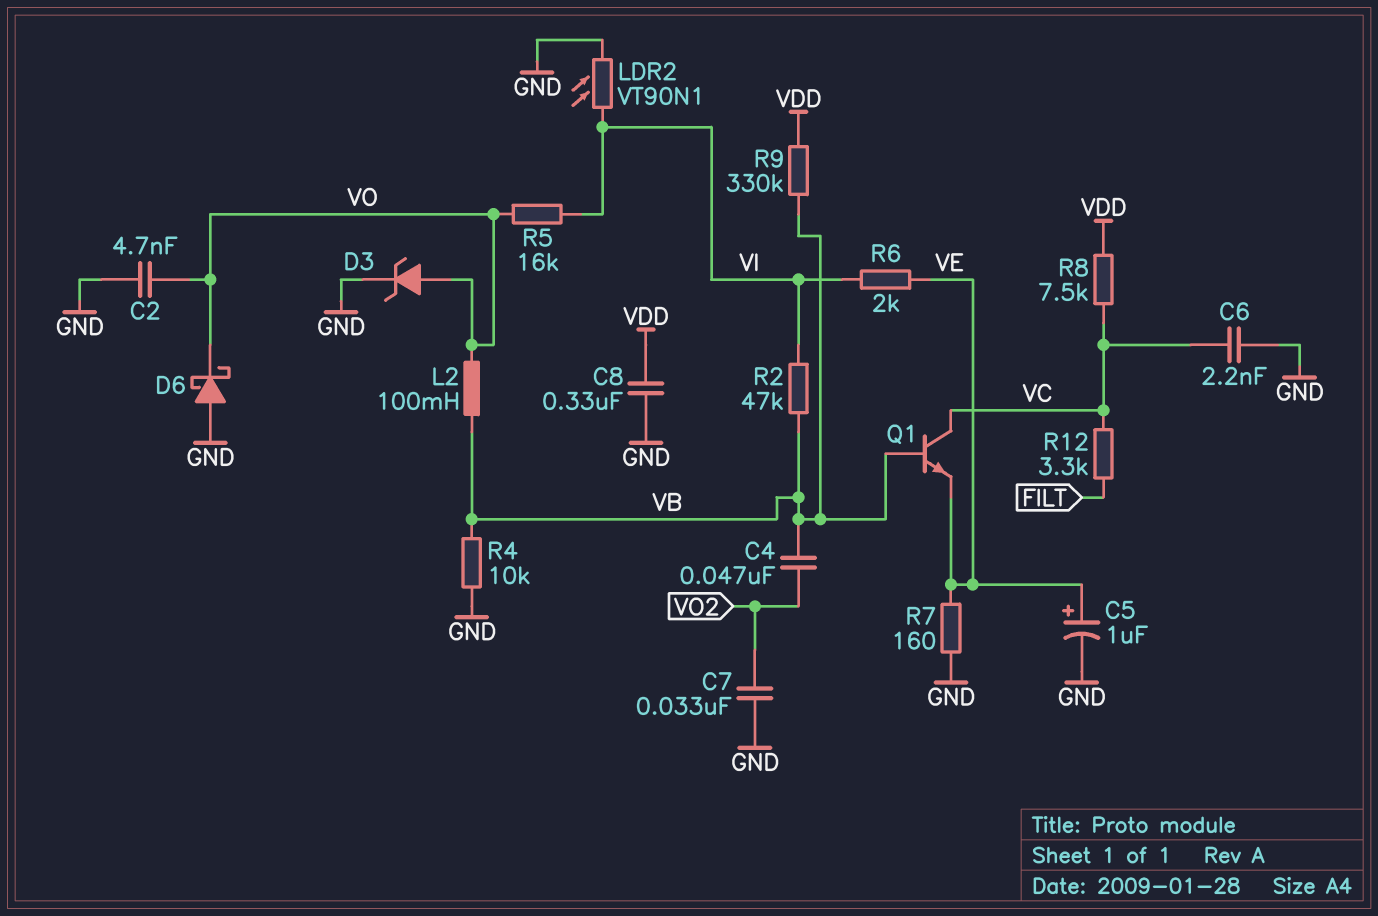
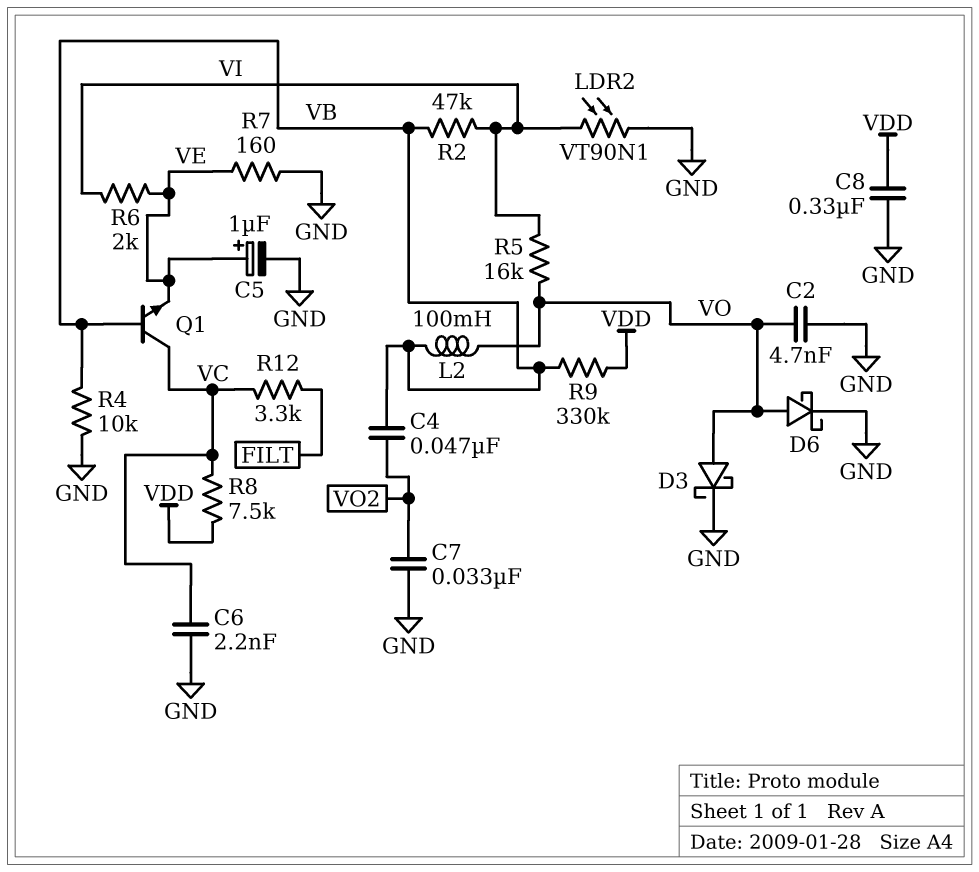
D3: zener (A VO, K GND) -> schottky (A VO, K GND)
D6: schottky (A GND, K VO) -> schottky (A VO, K GND)

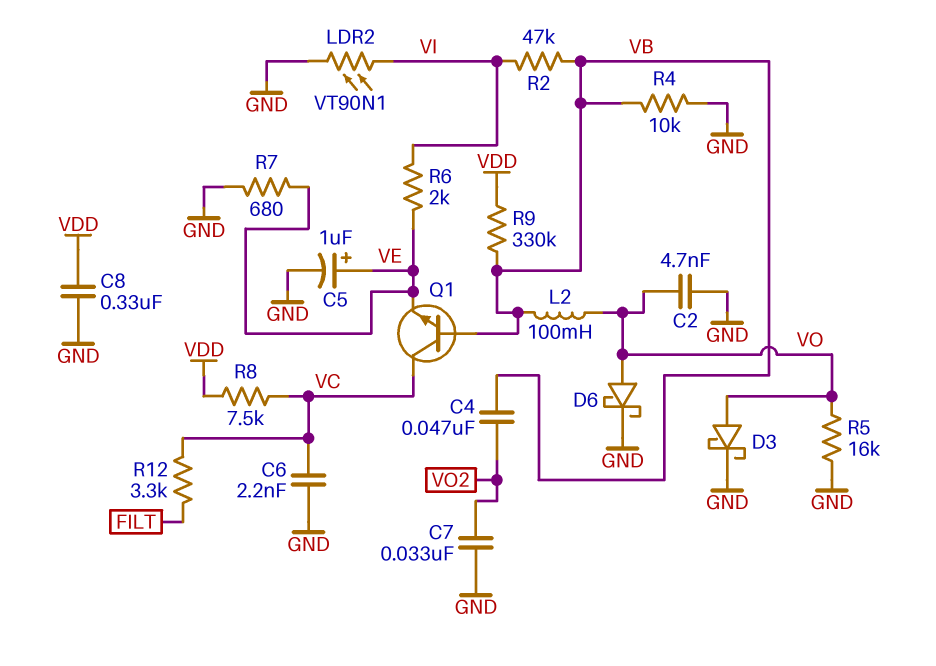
R5: 16k (VI, VO) -> 16k (GND, VO)
R7: 160 (GND, VE) -> 680 (GND, VE)

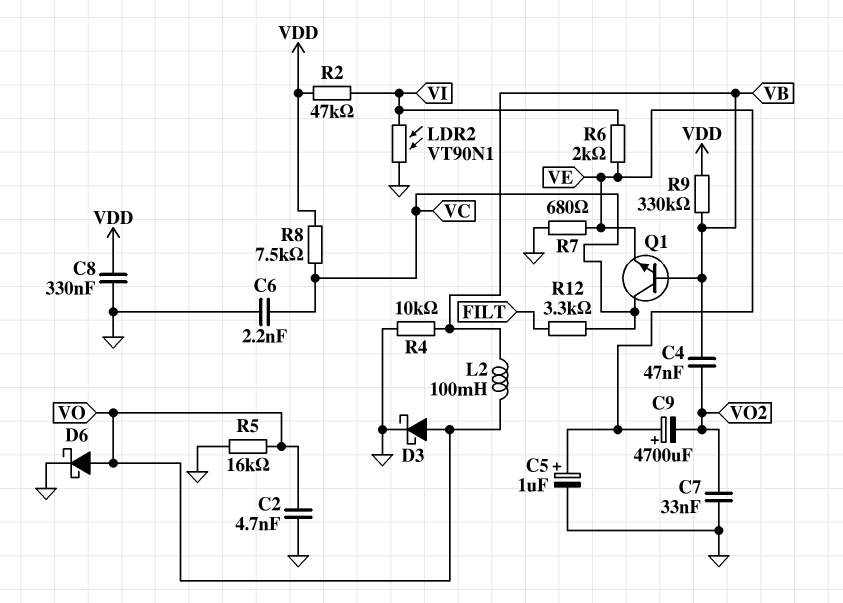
C9: none -> 4700uF (plus VE, minus VO2)
R2: 47k (VB, VI) -> 47k (VDD, VI)

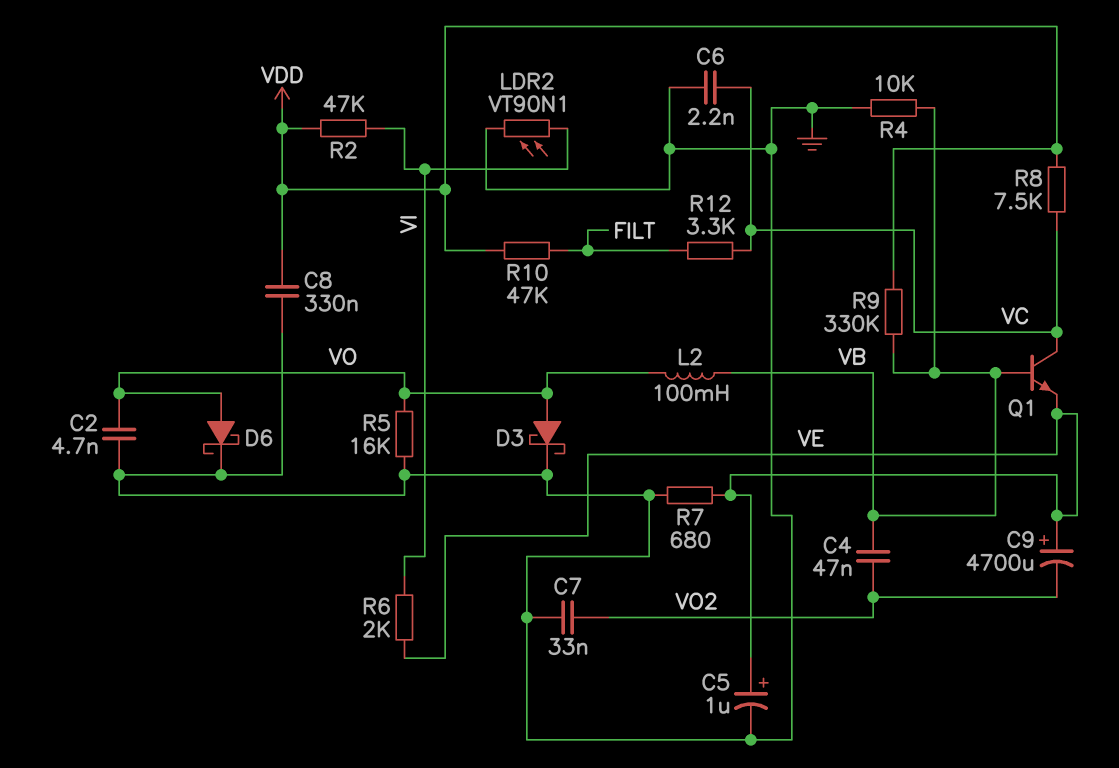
R10: none -> 47k (FILT, VDD)

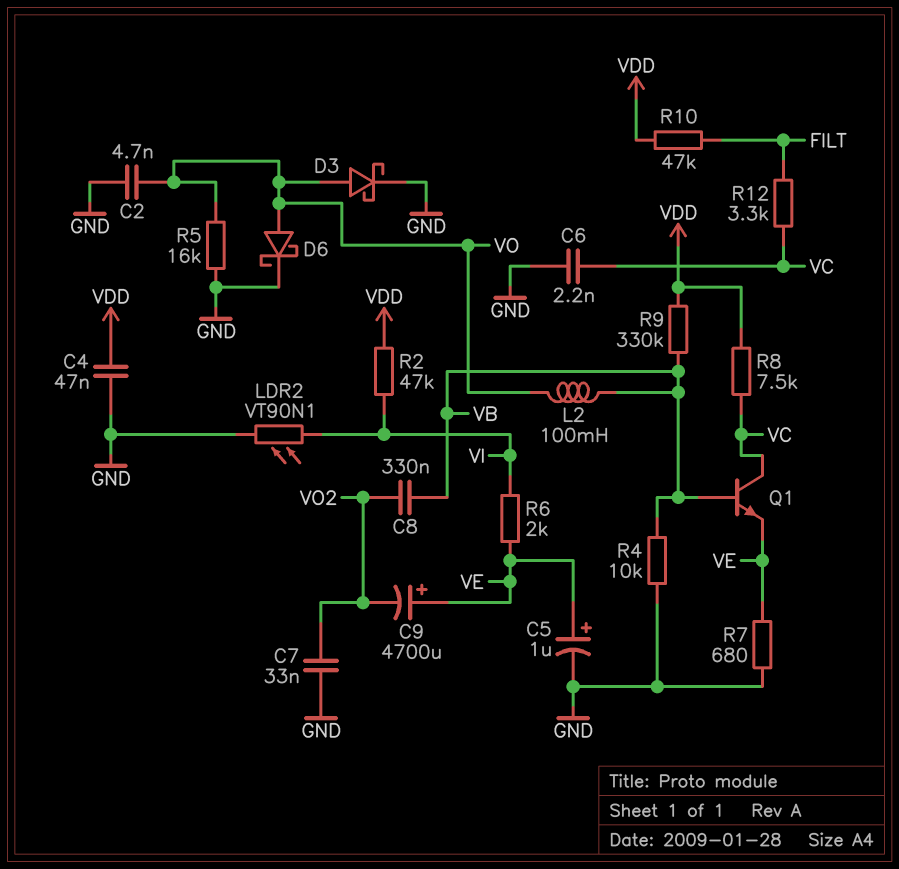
C4: 47nF (VB, VO2) -> 47nF (GND, VDD)
C8: 330nF (GND, VDD) -> 330nF (VB, VO2)

